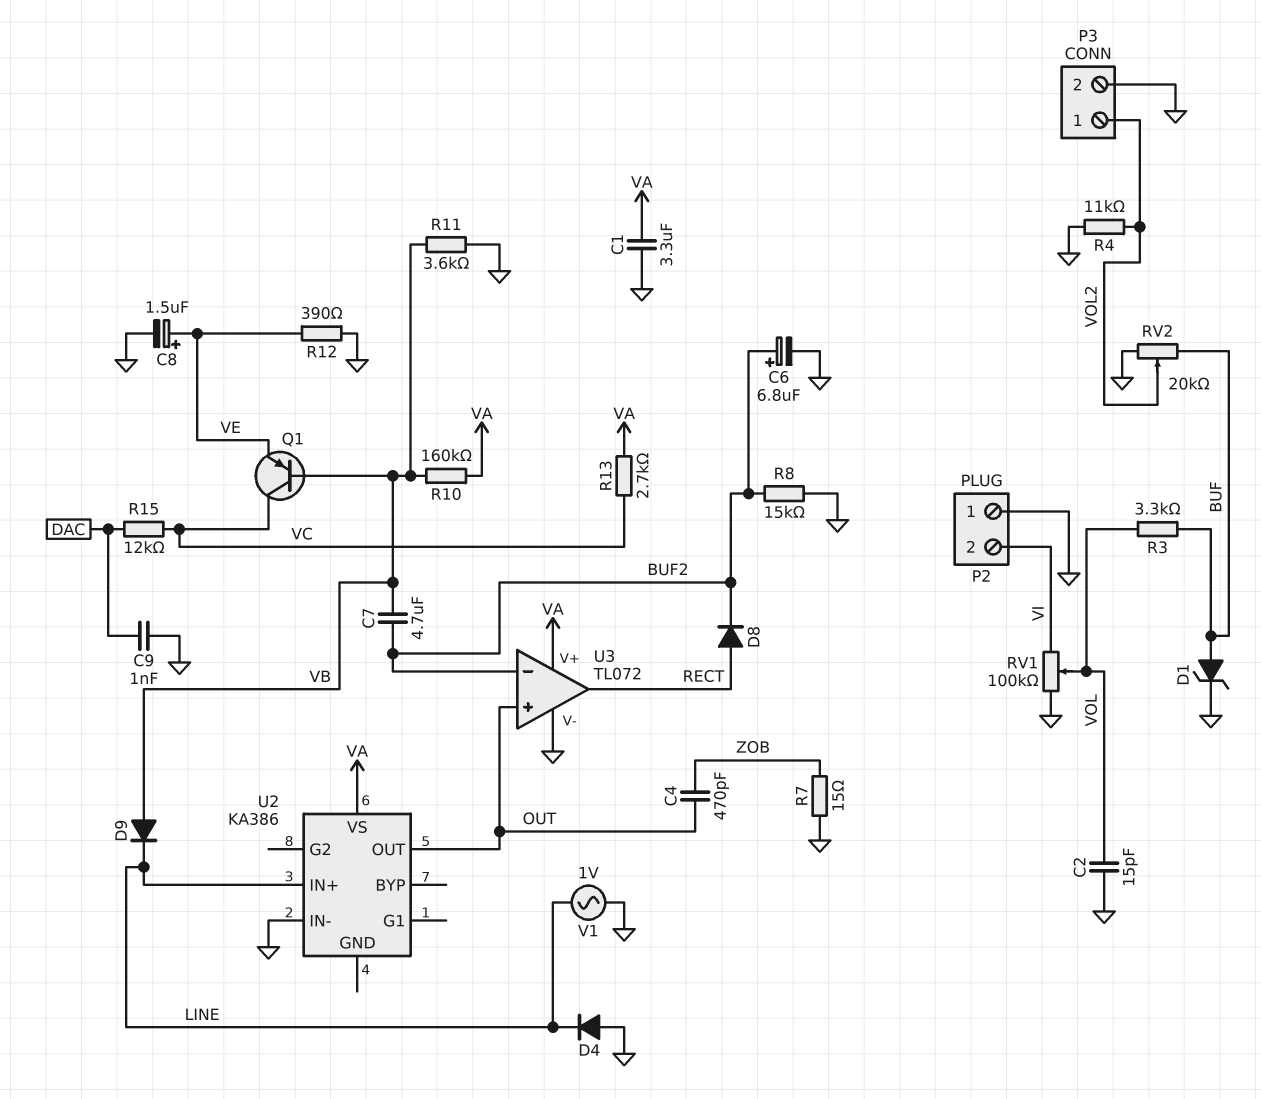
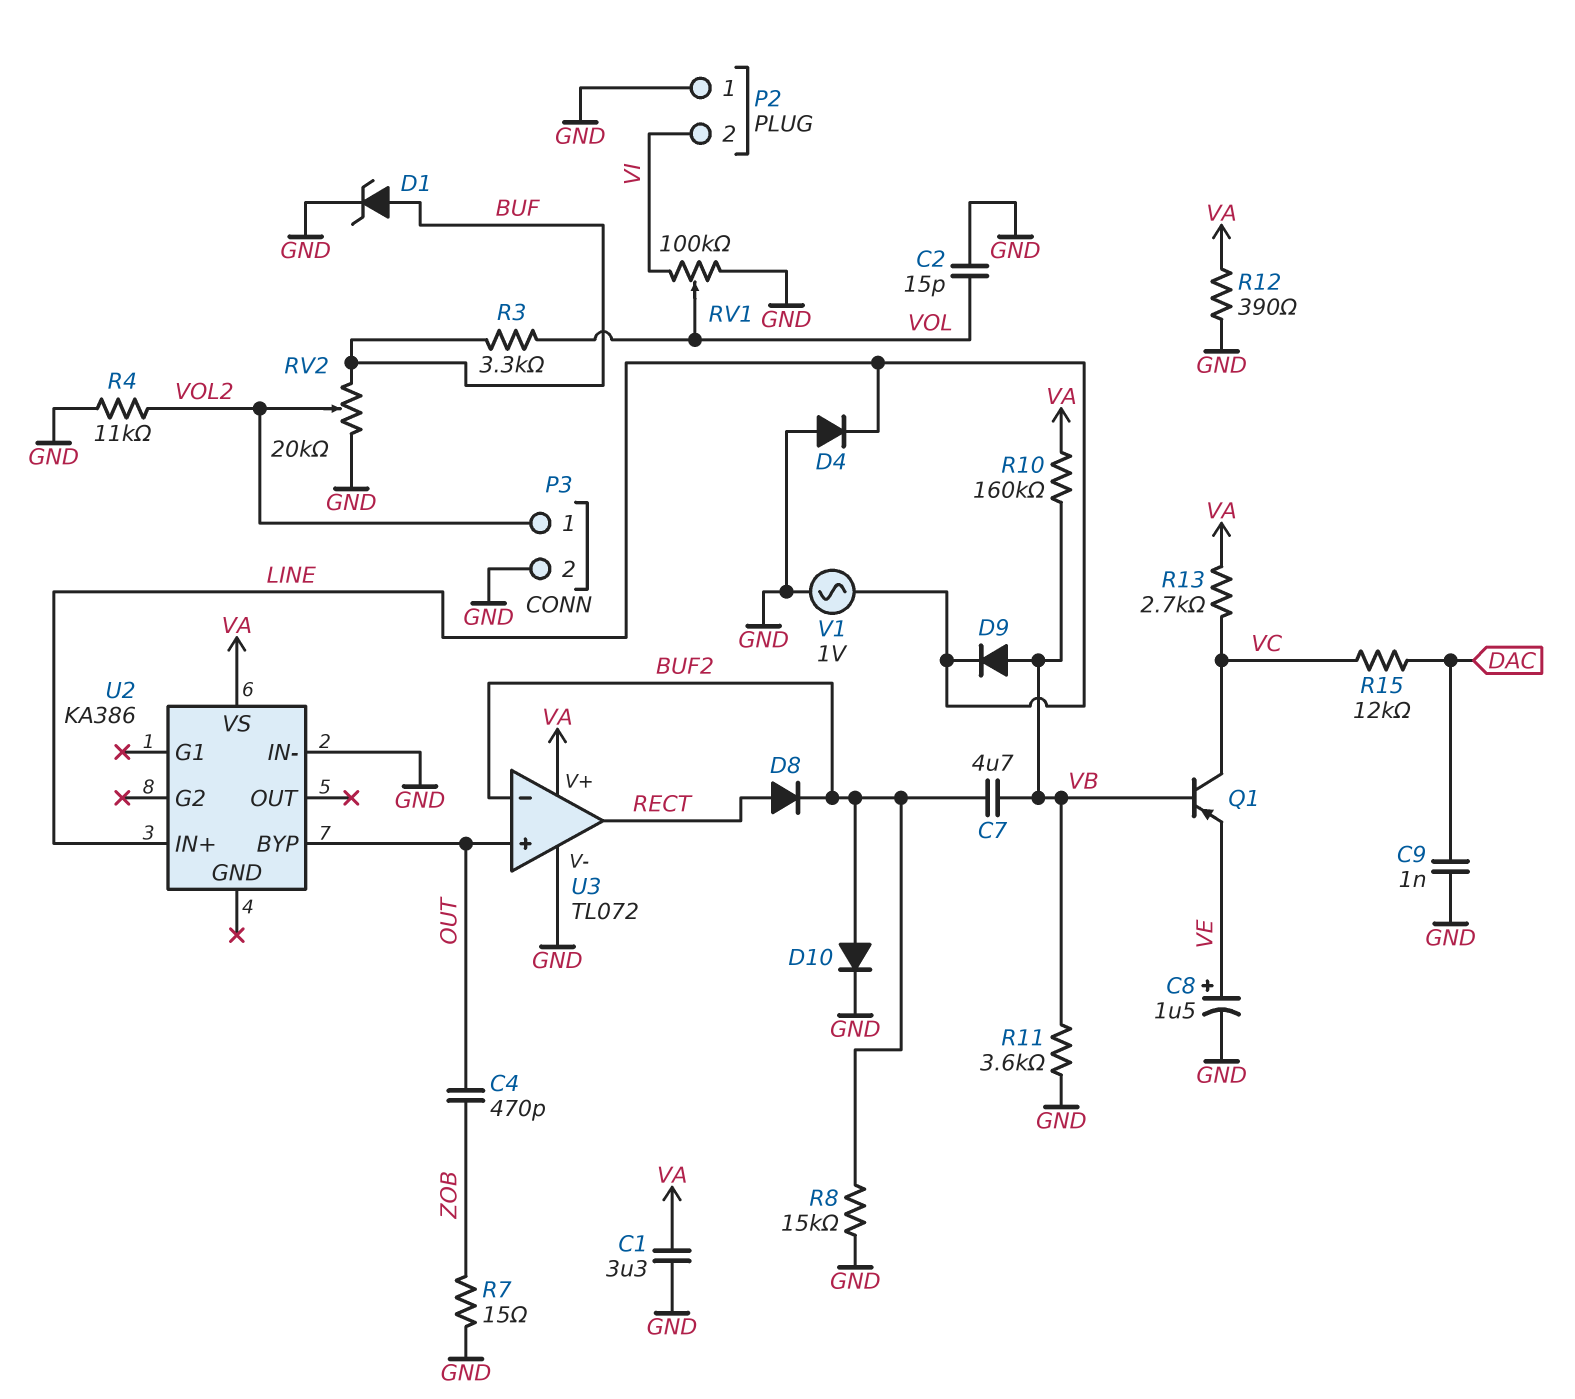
C6: 6.8uF (plus BUF2, minus GND) -> none
D10: none -> diode (A BUF2, K GND)
R12: 390 (GND, VE) -> 390 (GND, VA)
U2 pin BYP: none -> OUT
U2 pin OUT: OUT -> none

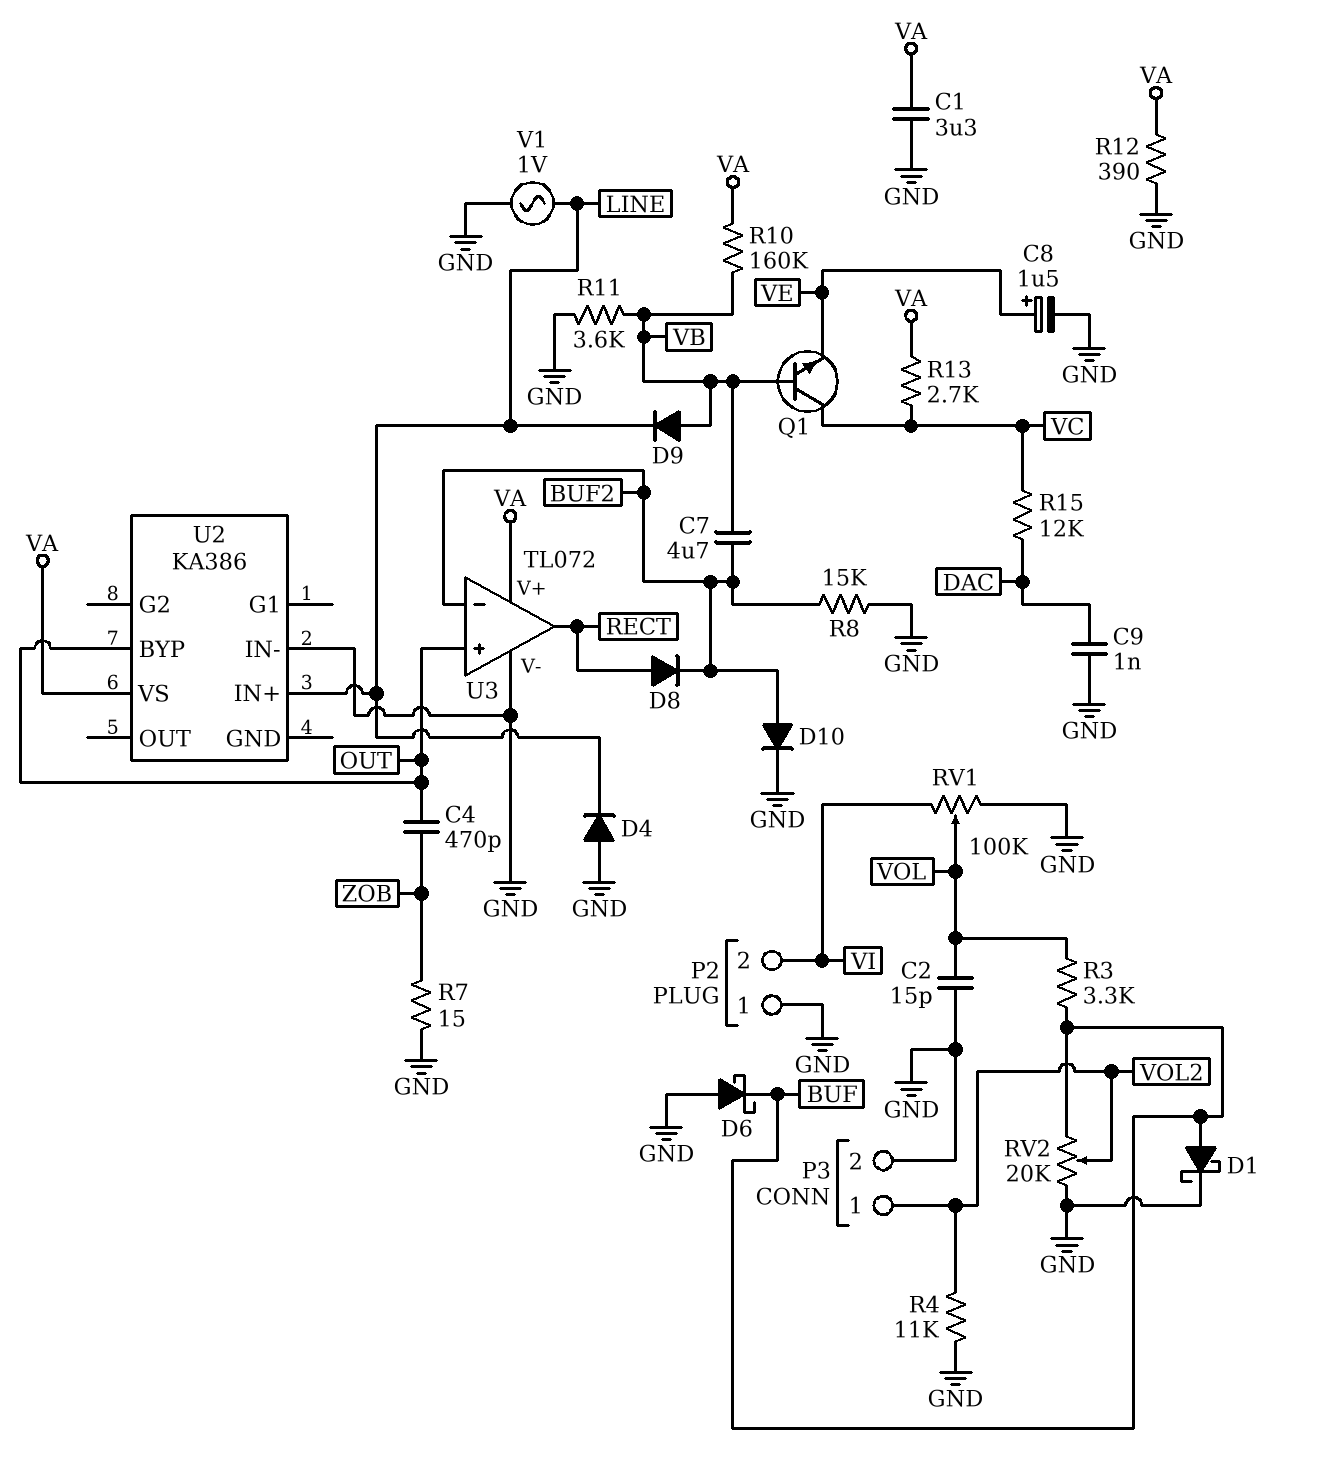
D1: zener (A BUF, K GND) -> schottky (A BUF, K GND)
D6: none -> schottky (A GND, K BUF)
Q1: PNP (B VB, C VC, E VE) -> NPN (B VB, C VC, E VE)

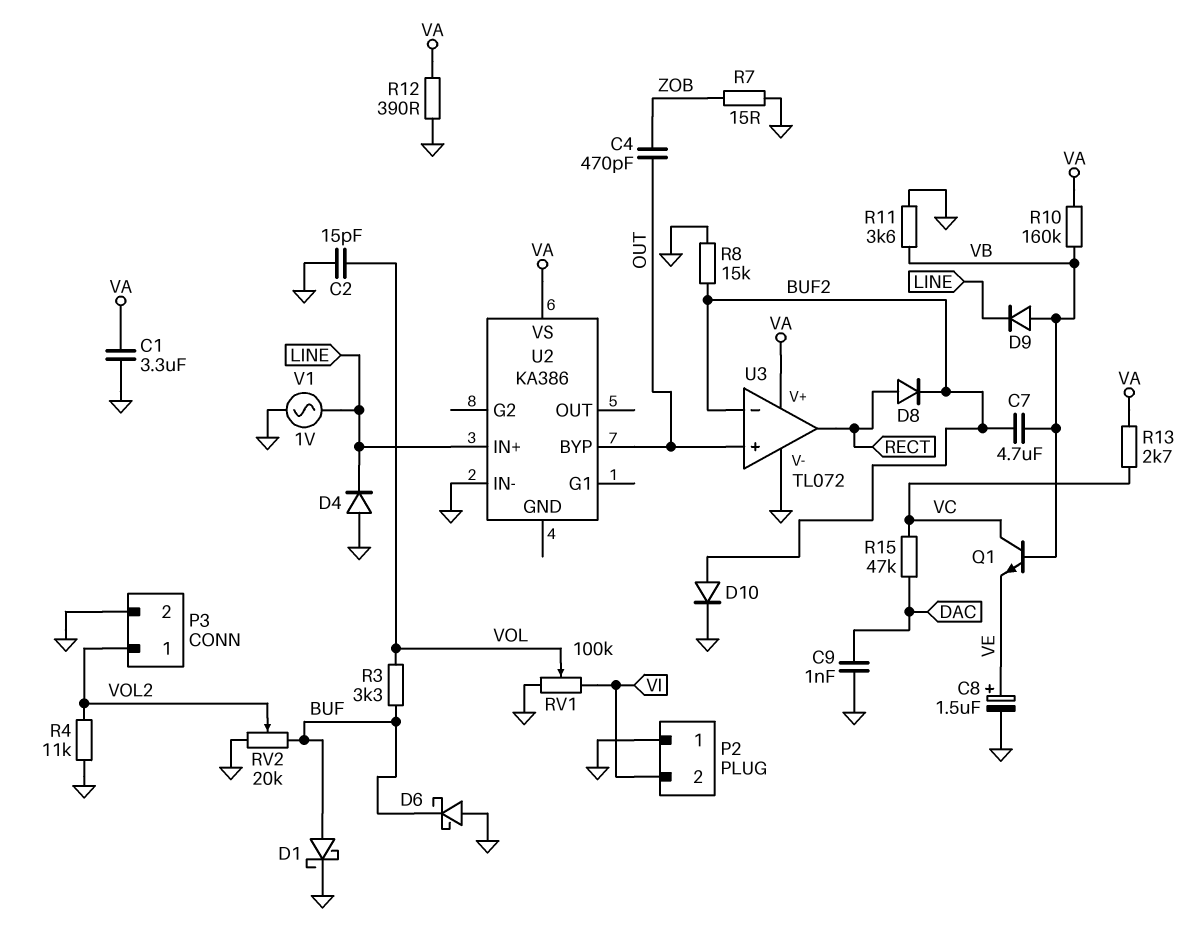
R15: 12k (DAC, VC) -> 47k (DAC, VC)

